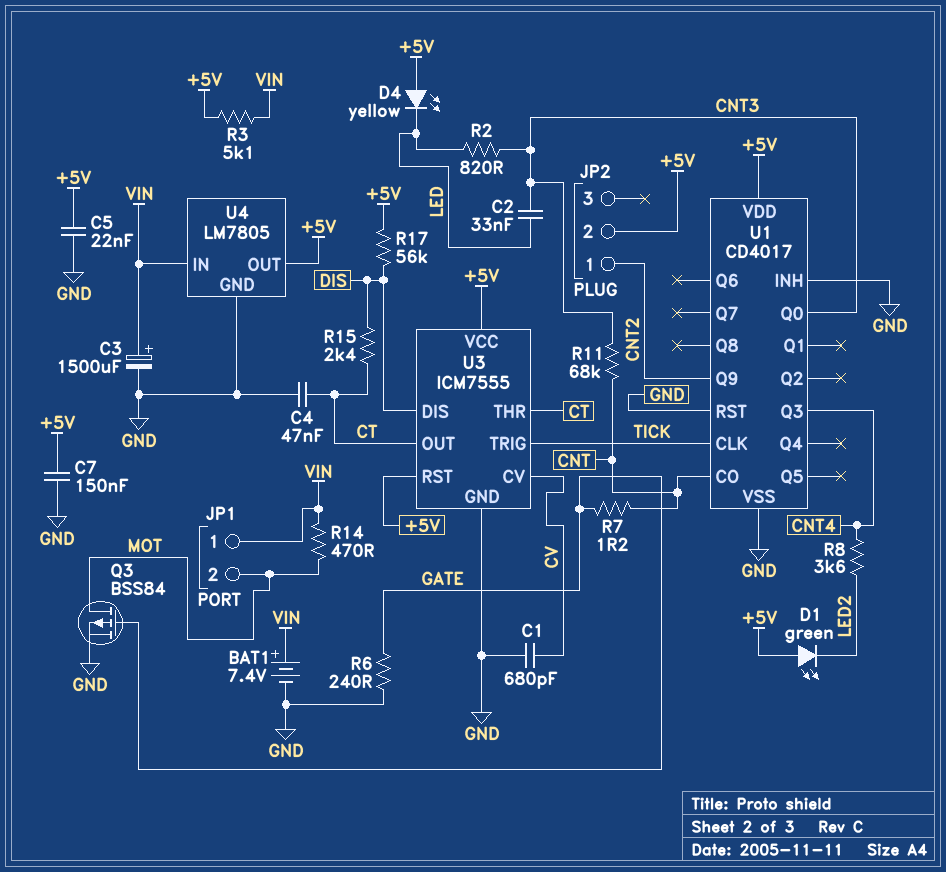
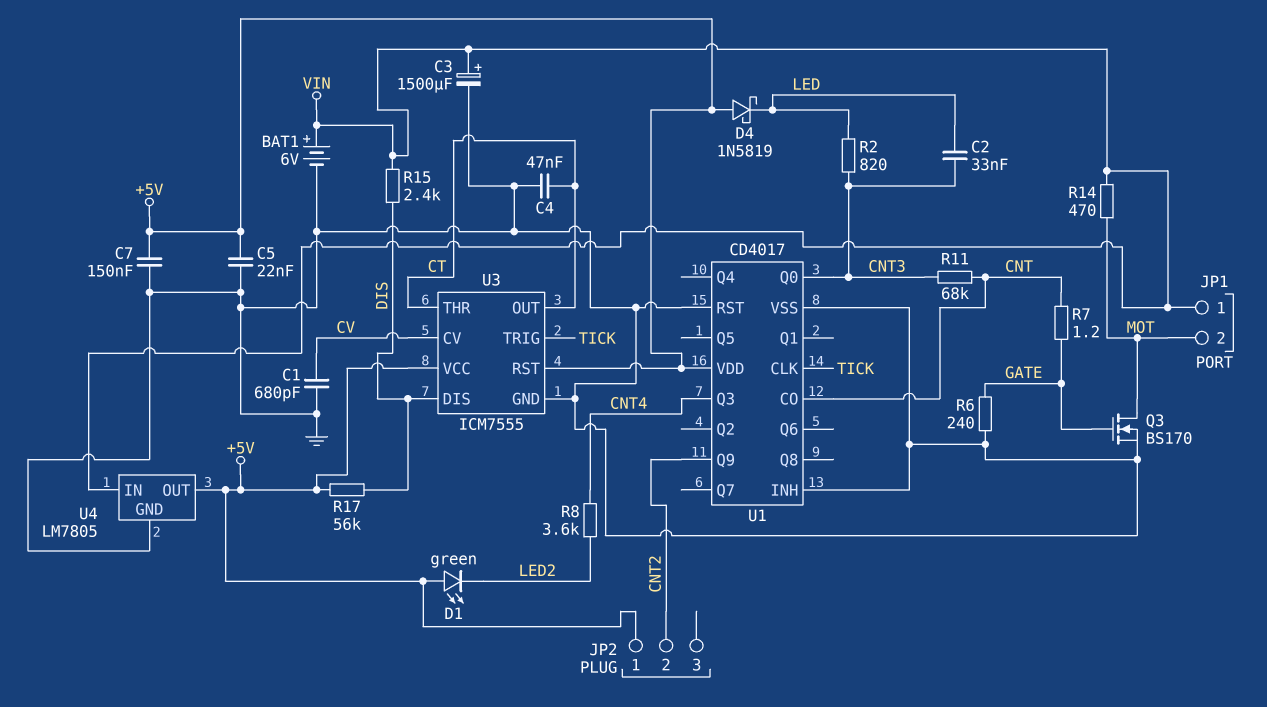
BAT1: 7.4V (plus VIN, minus GND) -> 6V (plus VIN, minus GND)
D4: LED yellow (A +5V, K LED) -> schottky 1N5819 (A +5V, K LED)
JP2 pin 1: CNT2 -> +5V
JP2 pin 2: +5V -> CNT2
Q3: PMOS BSS84 (G GATE, D MOT, S GND) -> NMOS BS170 (G GATE, D MOT, S GND)
R3: 5.1k (+5V, VIN) -> none
R15: 2.4k (CT, DIS) -> 2.4k (DIS, VIN)

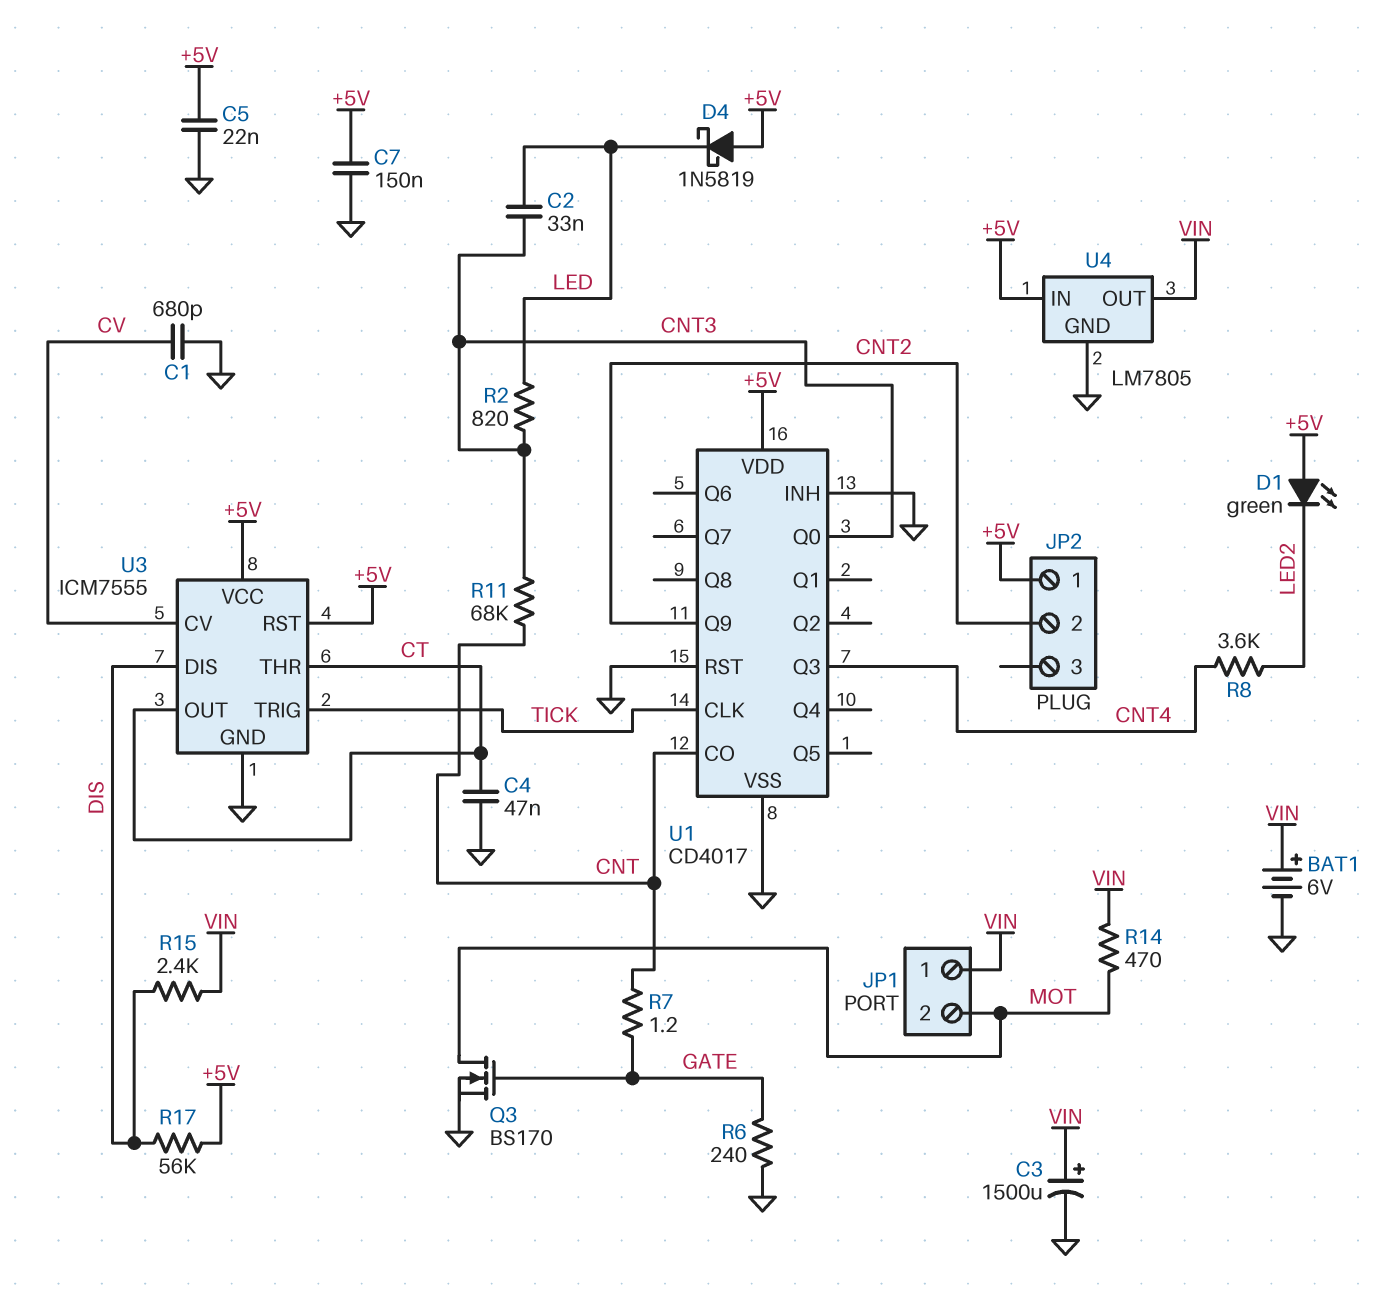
U4 pin IN: VIN -> +5V
U4 pin OUT: +5V -> VIN

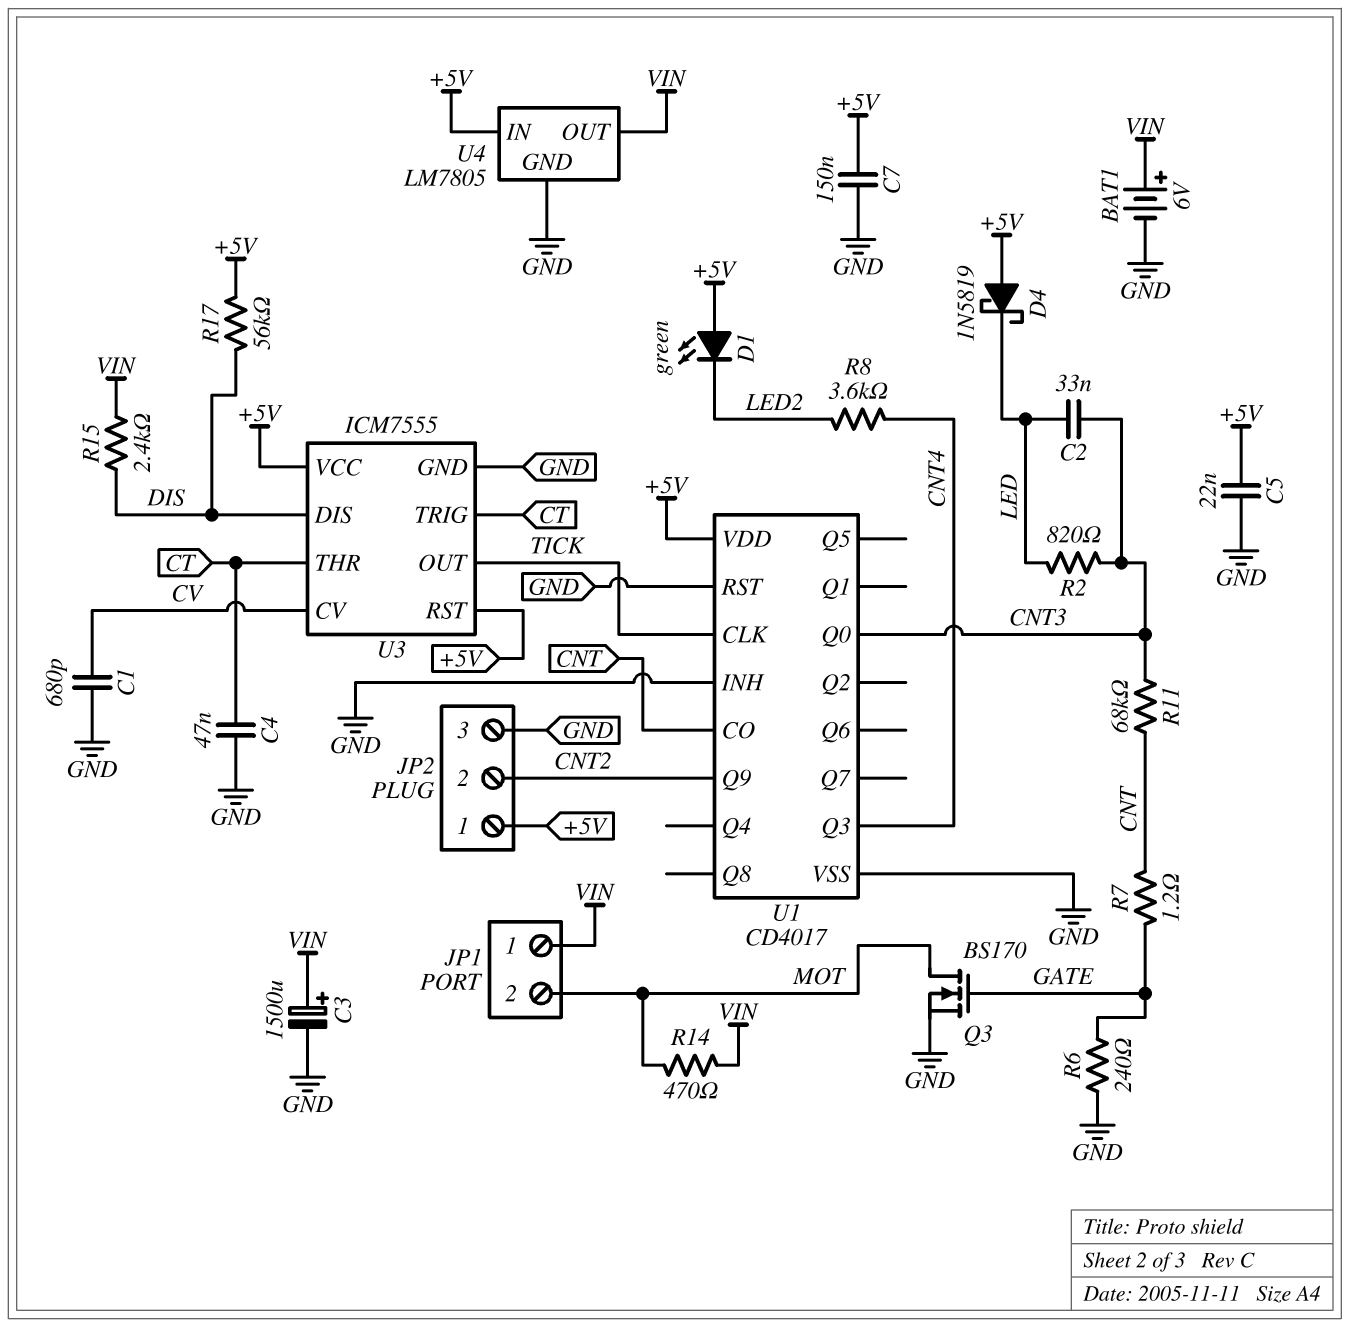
JP2 pin 3: none -> GND
U3 pin OUT: CT -> TICK
U3 pin TRIG: TICK -> CT

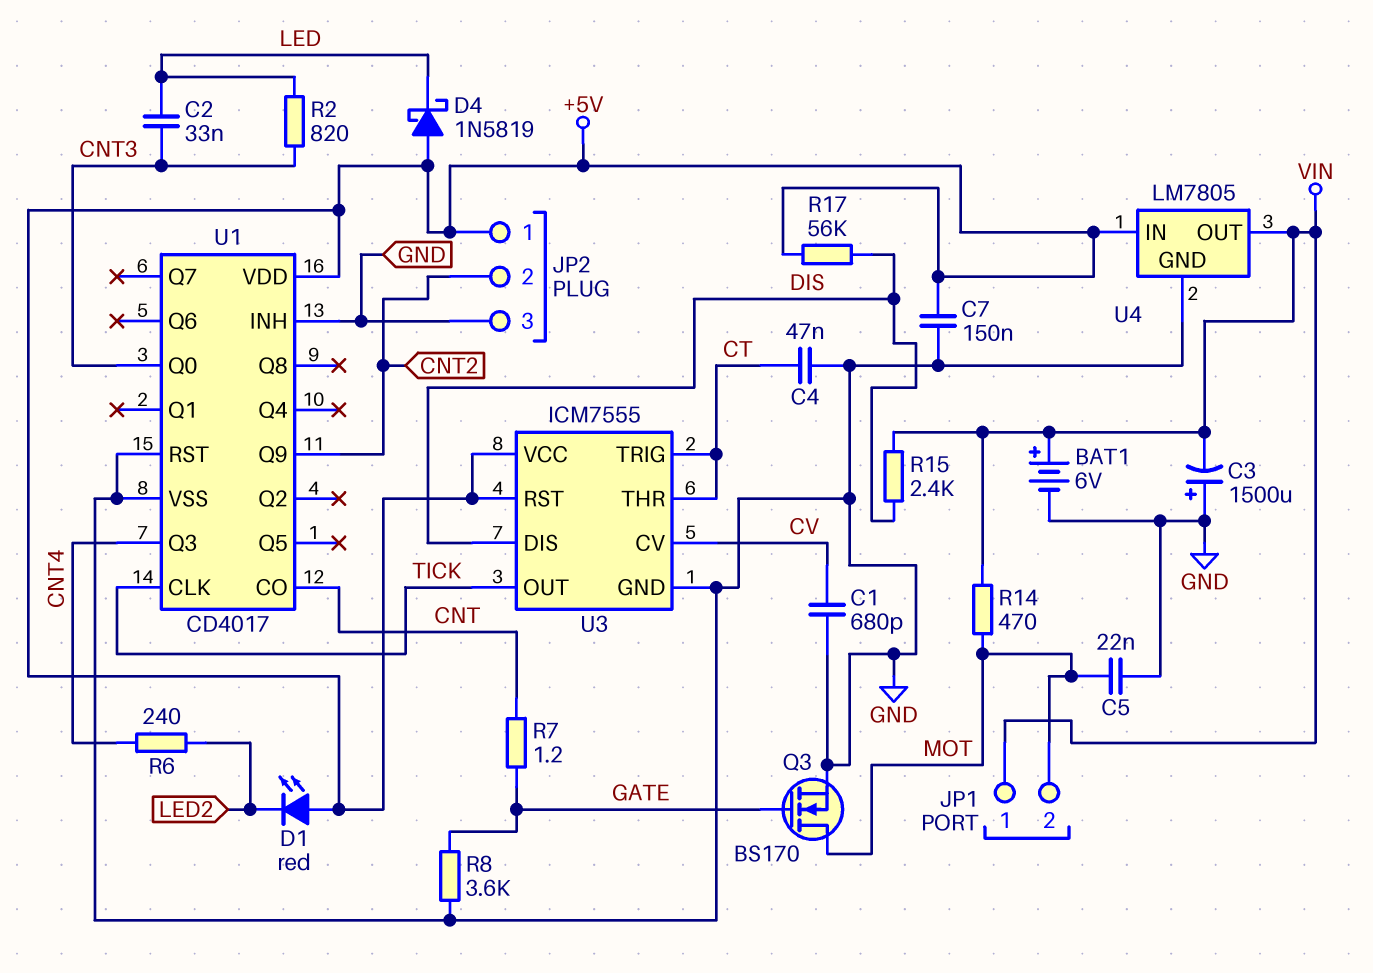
C3: 1500uF (plus VIN, minus GND) -> 1500uF (plus GND, minus VIN)
C5: 22nF (+5V, GND) -> 22nF (GND, MOT)
D1: LED green (A +5V, K LED2) -> LED red (A +5V, K LED2)
R6: 240 (GATE, GND) -> 240 (CNT4, LED2)
R8: 3.6k (CNT4, LED2) -> 3.6k (GATE, GND)
R11: 68k (CNT, CNT3) -> none

